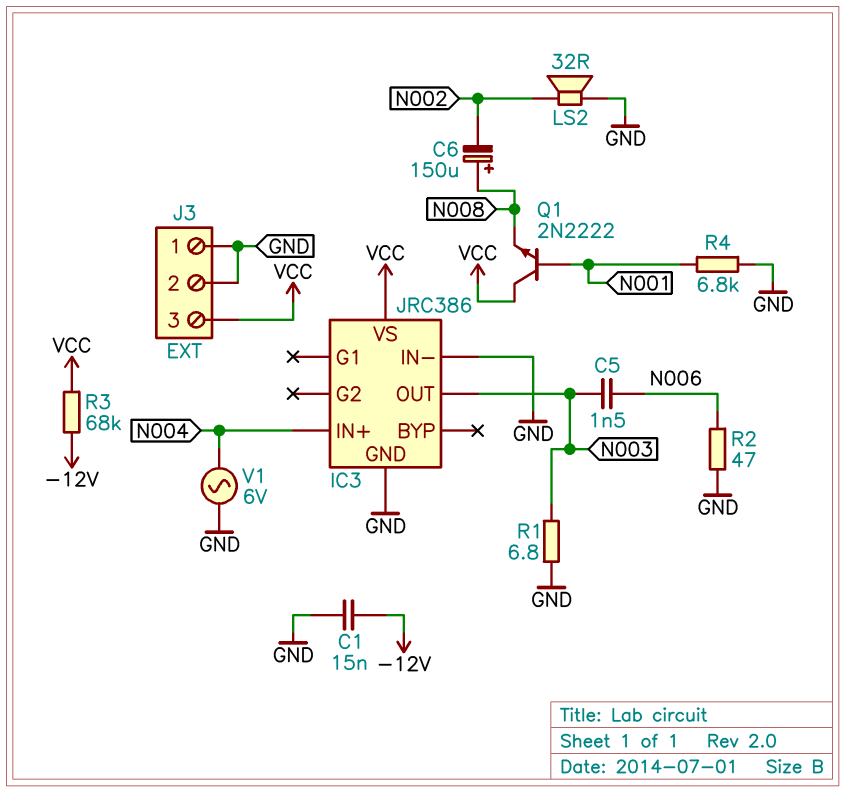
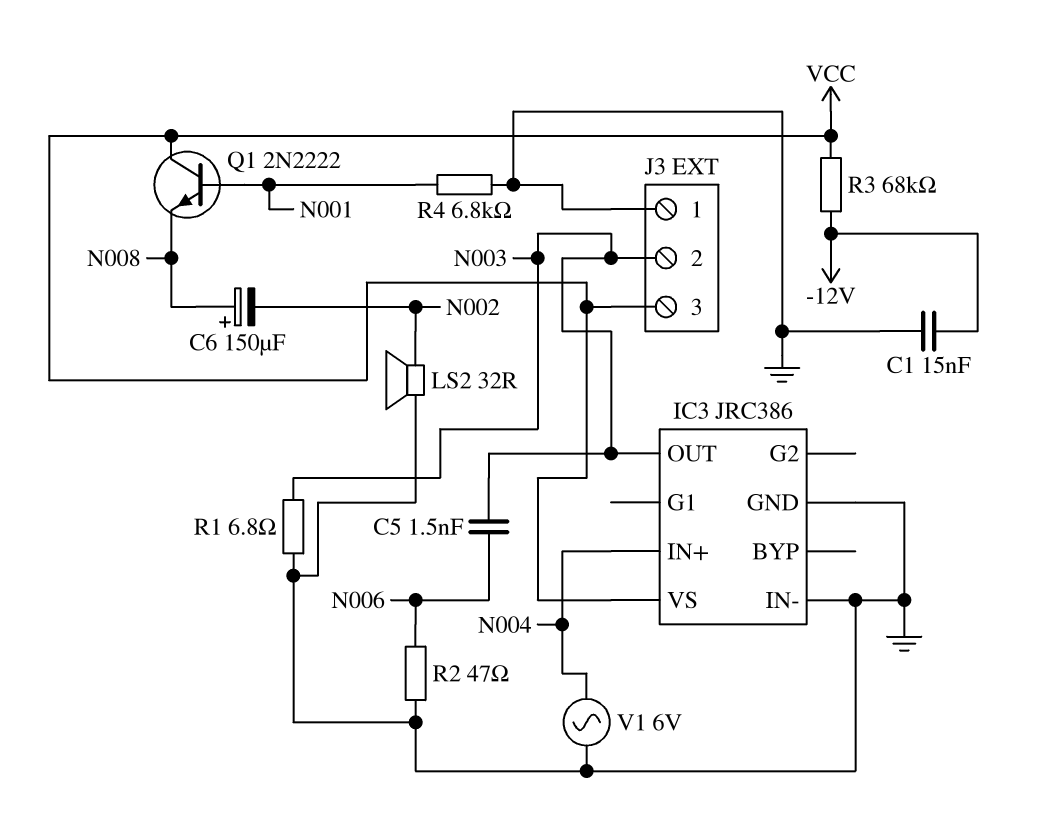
J3 pin 2: GND -> N003

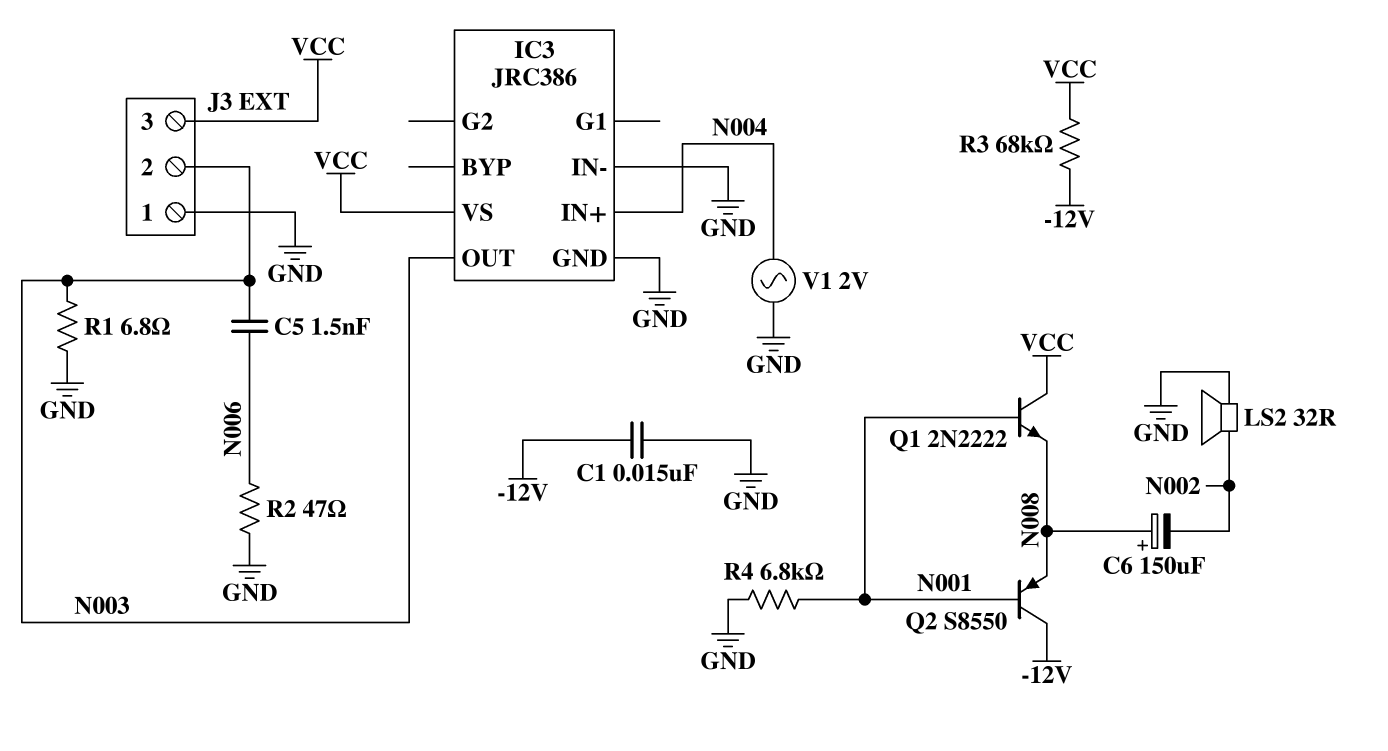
Q2: none -> PNP S8550 (B N001, C -12V, E N008)
V1: AC 6V (GND, N004) -> AC 2V (GND, N004)

